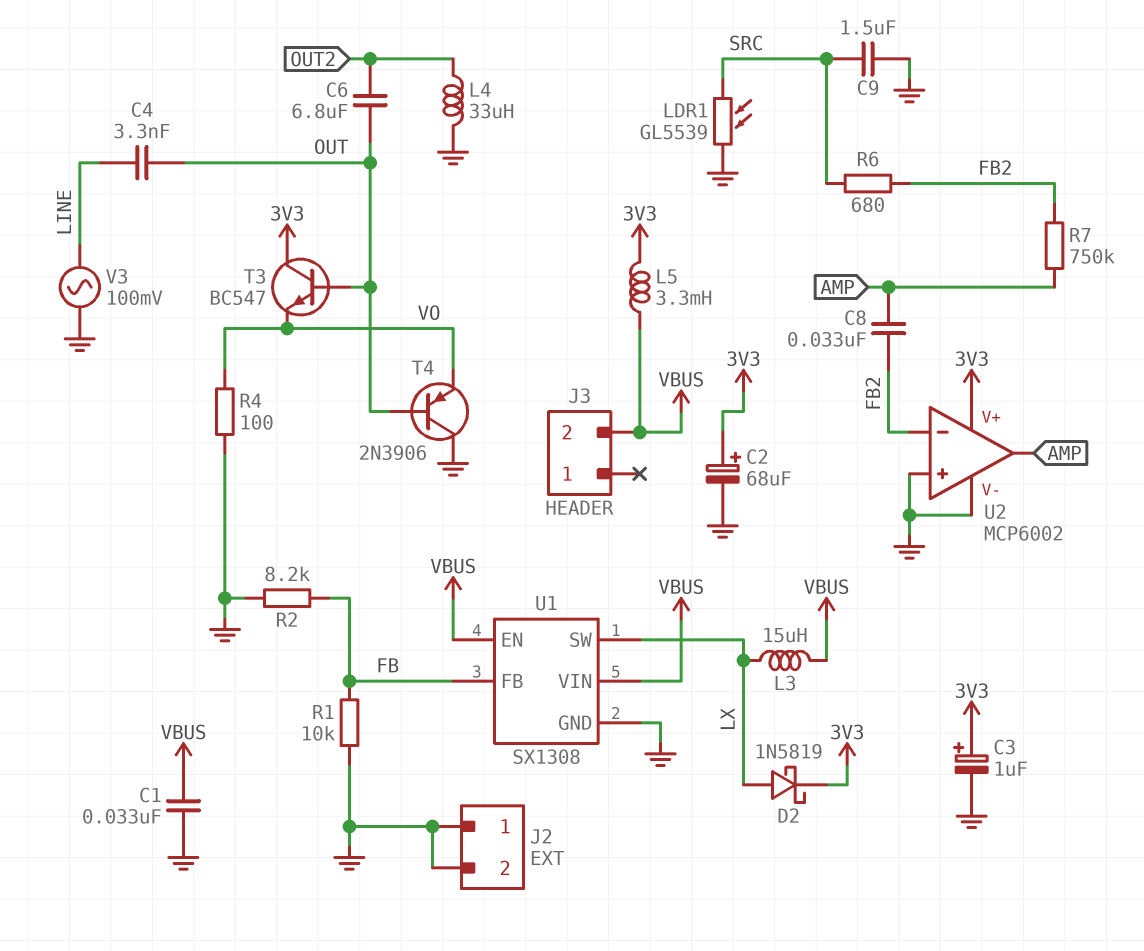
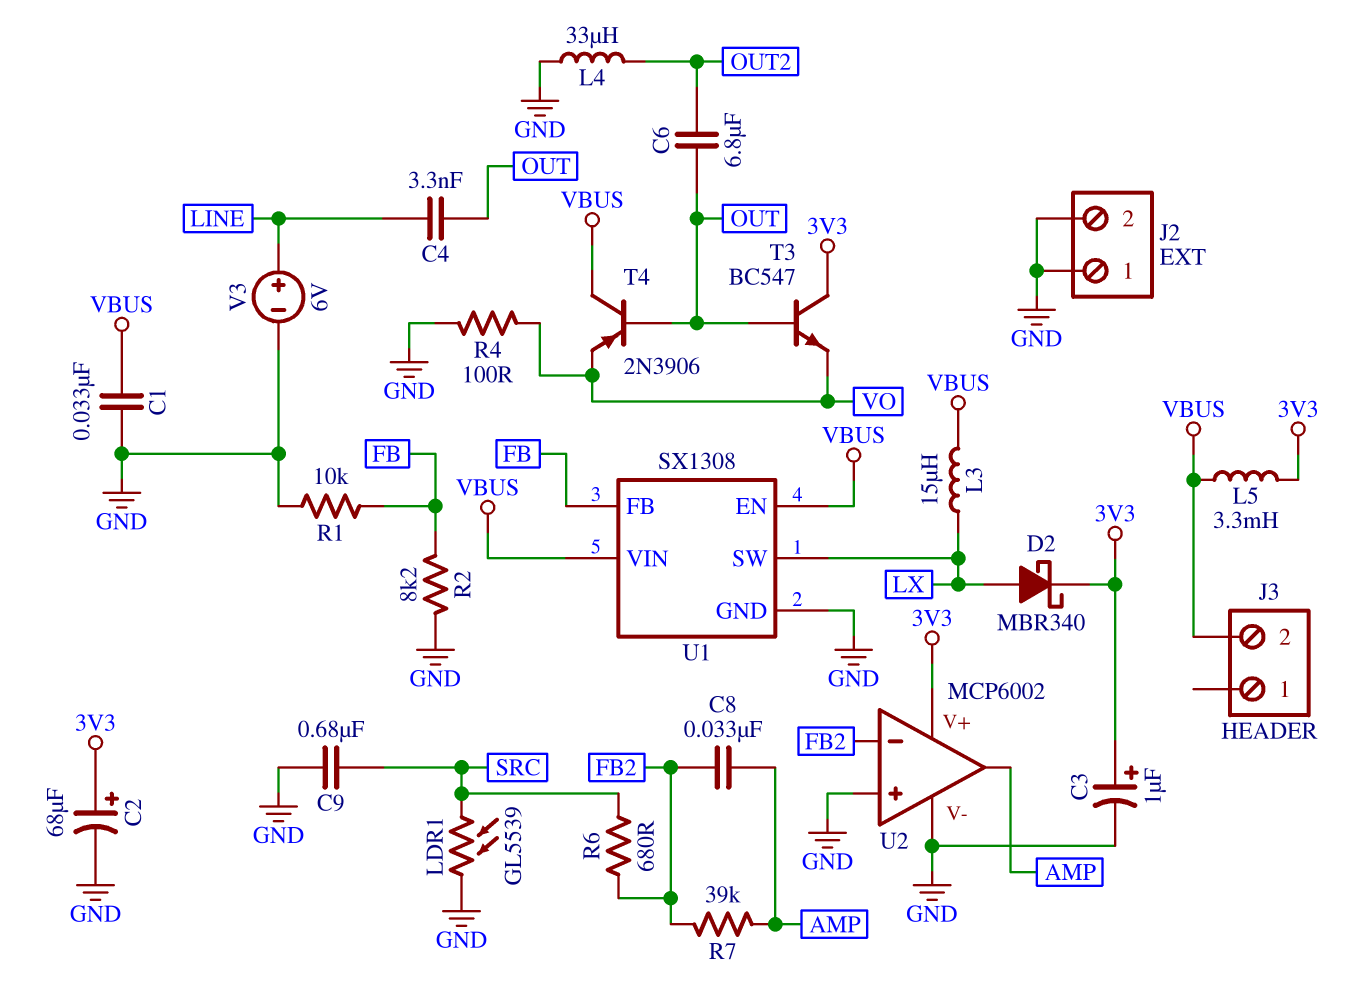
C9: 1.5uF (GND, SRC) -> 680nF (GND, SRC)
D2: schottky 1N5819 (A LX, K 3V3) -> schottky MBR340 (A LX, K 3V3)
R7: 750k (AMP, FB2) -> 39k (AMP, FB2)
T4: PNP 2N3906 (B OUT, C GND, E VO) -> PNP 2N3906 (B OUT, C VBUS, E VO)
V3: AC 100mV (GND, LINE) -> 6V (plus LINE, minus GND)

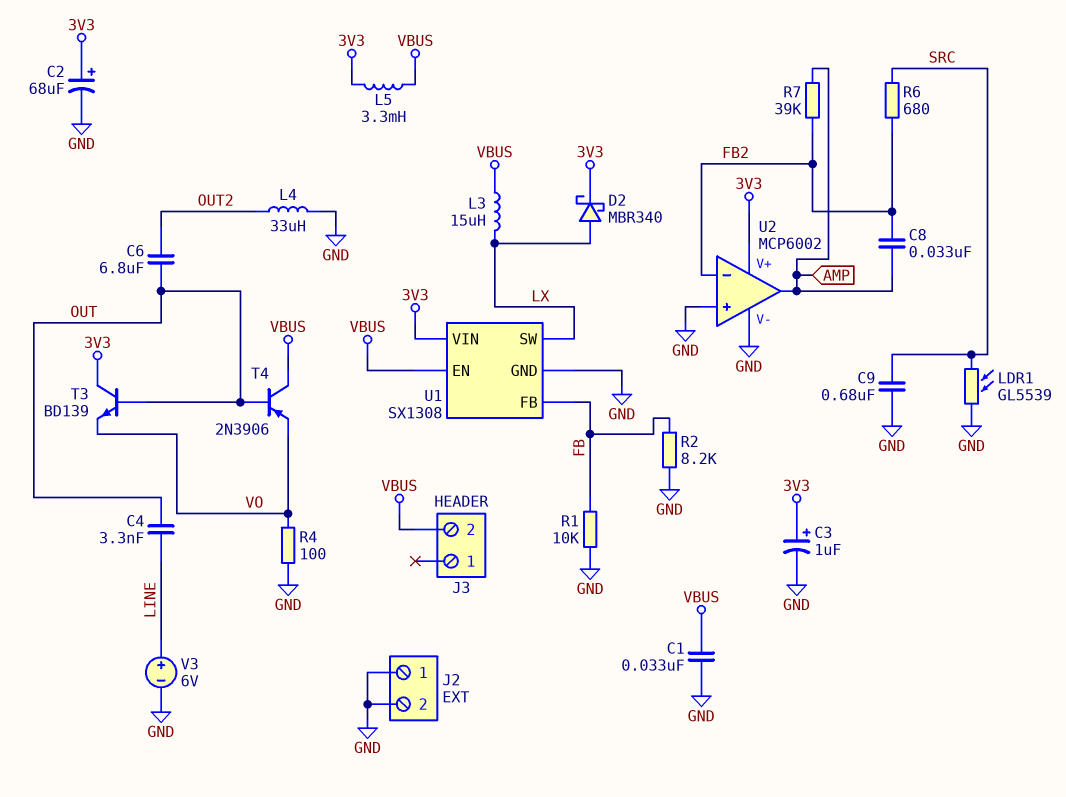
T3: NPN BC547 (B OUT, C 3V3, E VO) -> NPN BD139 (B OUT, C 3V3, E VO)
U1 pin VIN: VBUS -> 3V3

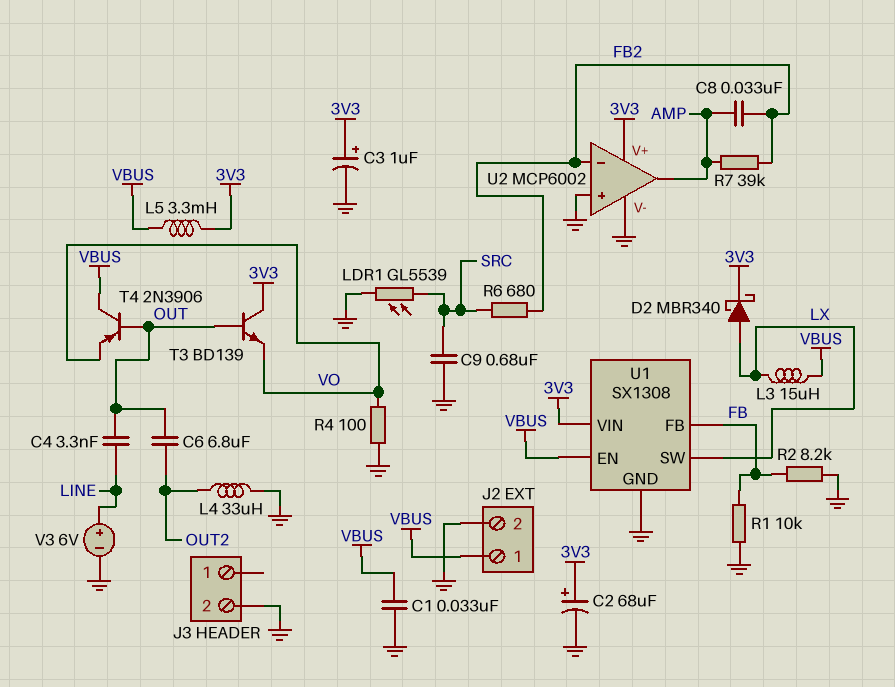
J2 pin 1: GND -> VBUS
J3 pin 2: VBUS -> GND

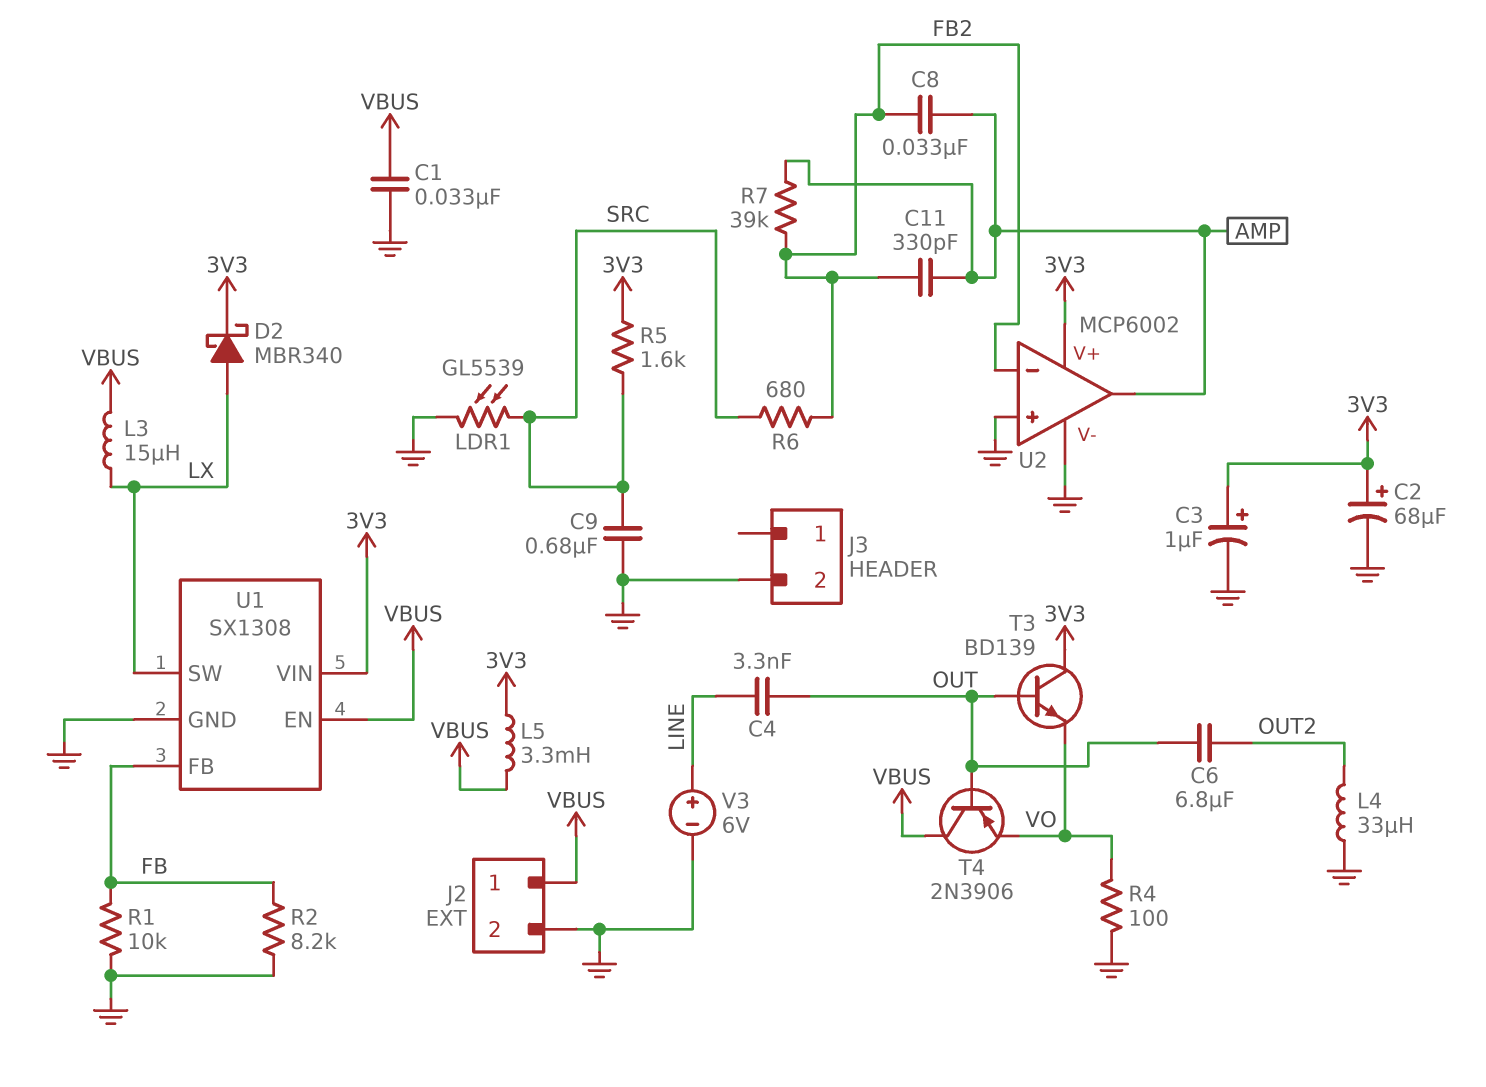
C11: none -> 330pF (AMP, FB2)
R5: none -> 1.6k (3V3, SRC)

